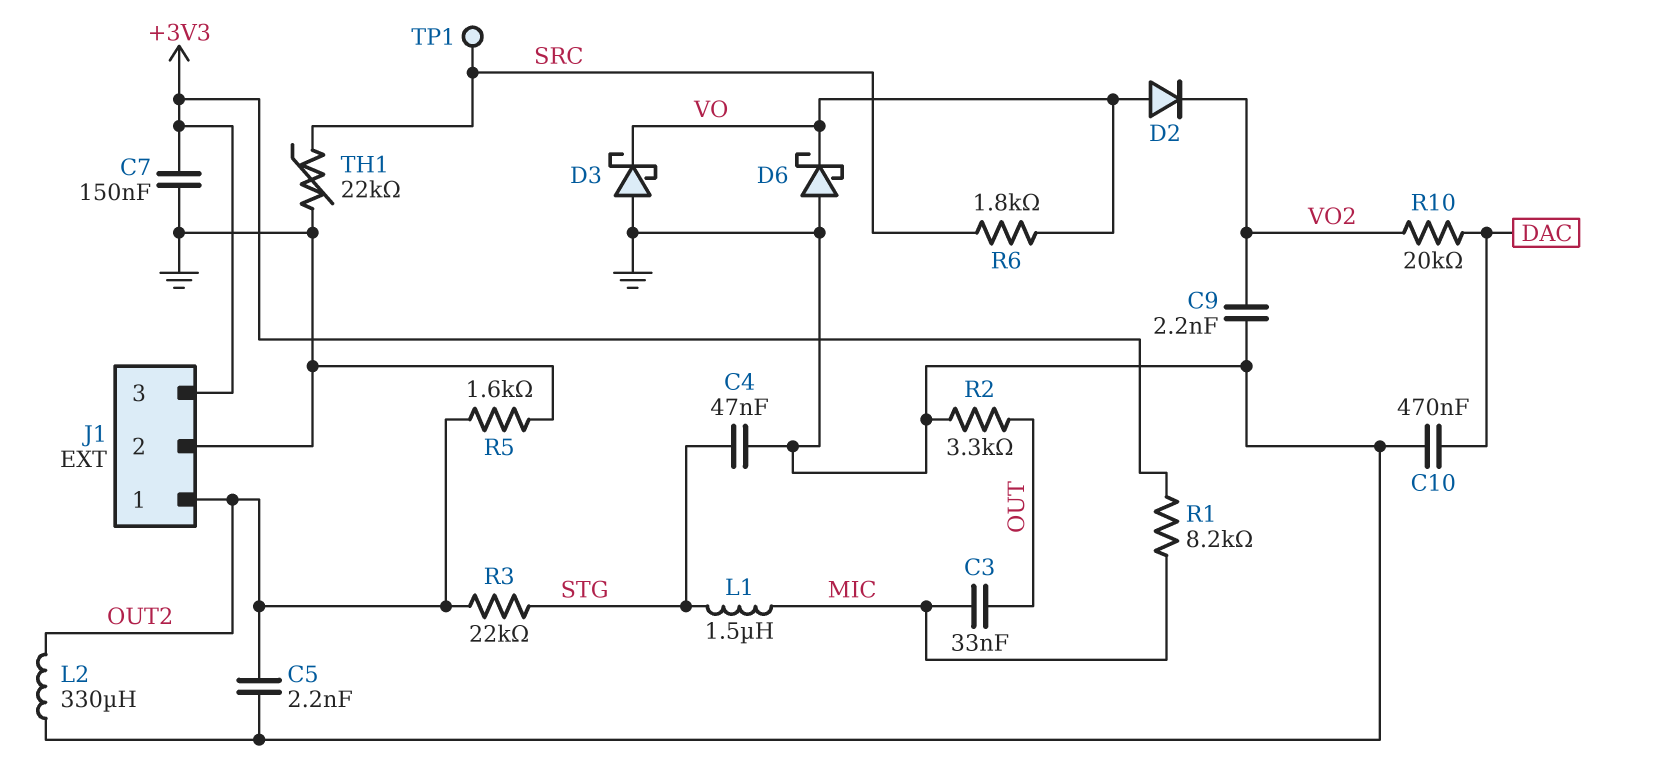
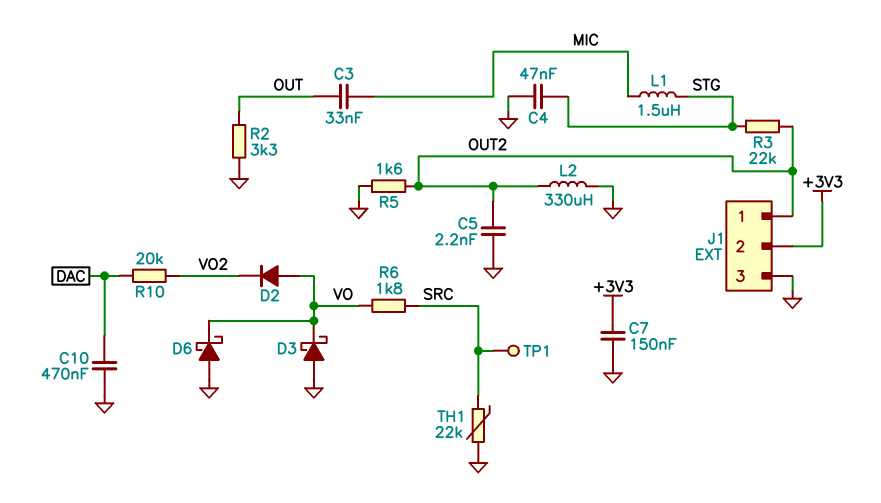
C9: 2.2nF (GND, VO2) -> none
J1 pin 2: GND -> +3V3
J1 pin 3: +3V3 -> GND
R1: 8.2k (+3V3, MIC) -> none

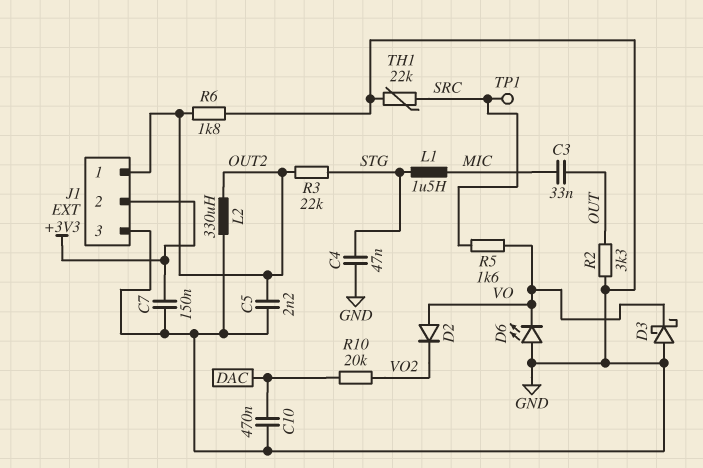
D6: schottky (A GND, K VO) -> LED (A GND, K VO)
R5: 1.6k (GND, OUT2) -> 1.6k (SRC, VO)
R6: 1.8k (SRC, VO) -> 1.8k (GND, OUT2)

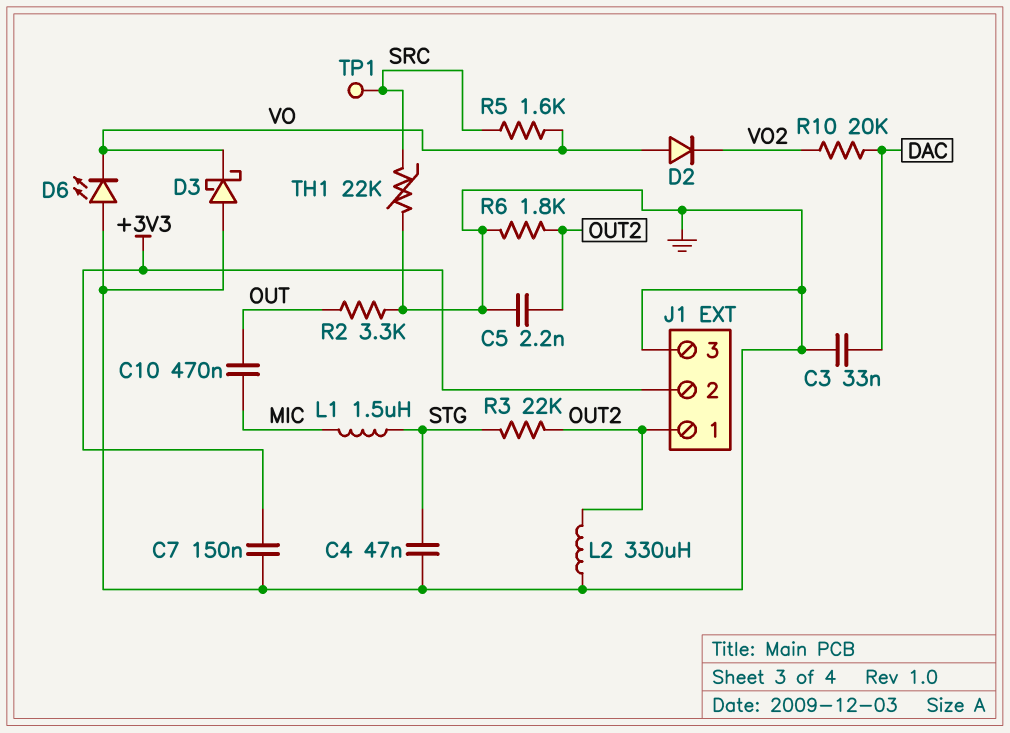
C3: 33nF (MIC, OUT) -> 33nF (DAC, GND)
C10: 470nF (DAC, GND) -> 470nF (MIC, OUT)

